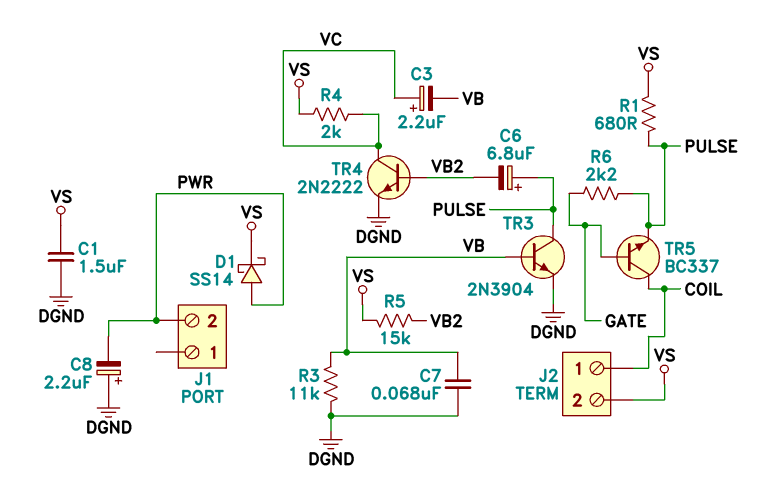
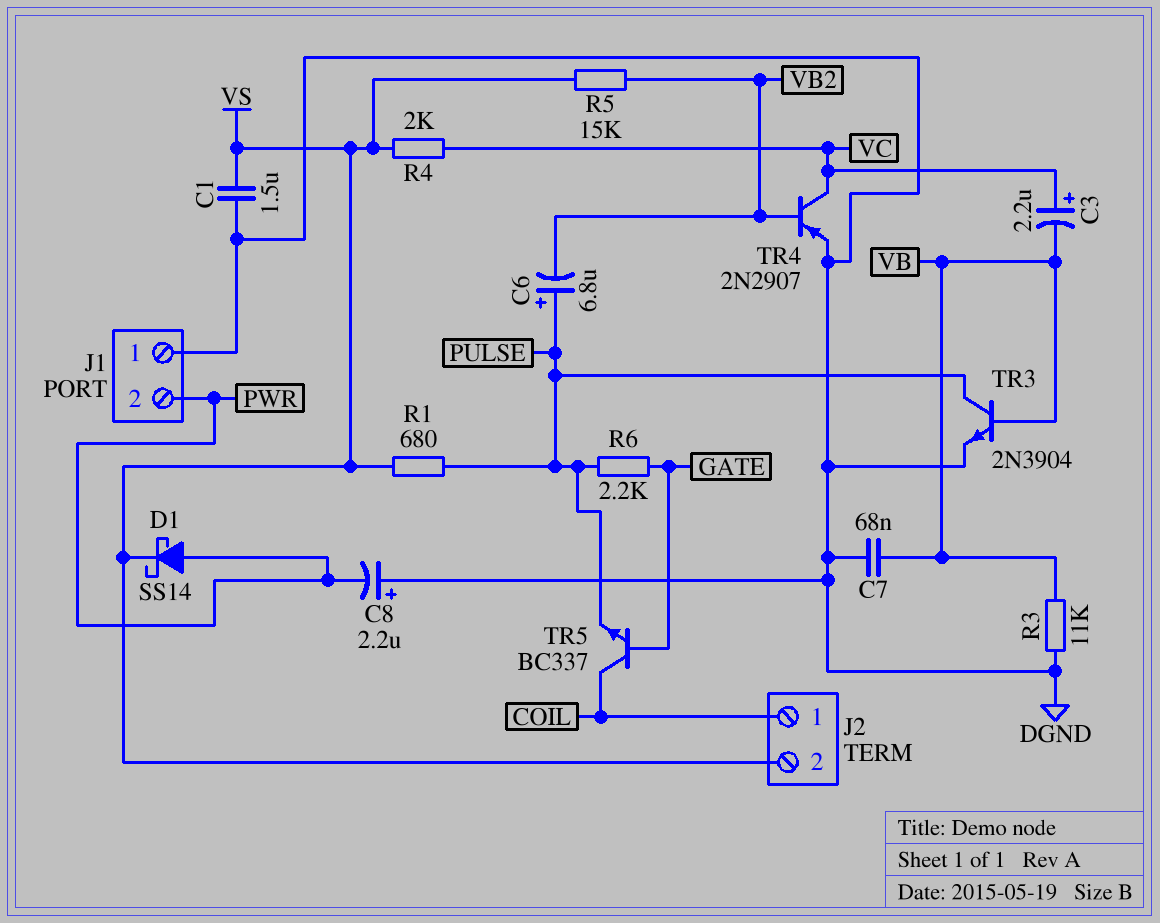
J1 pin 1: none -> DGND
TR4: NPN 2N2222 (B VB2, C VC, E DGND) -> PNP 2N2907 (B VB2, C VC, E DGND)

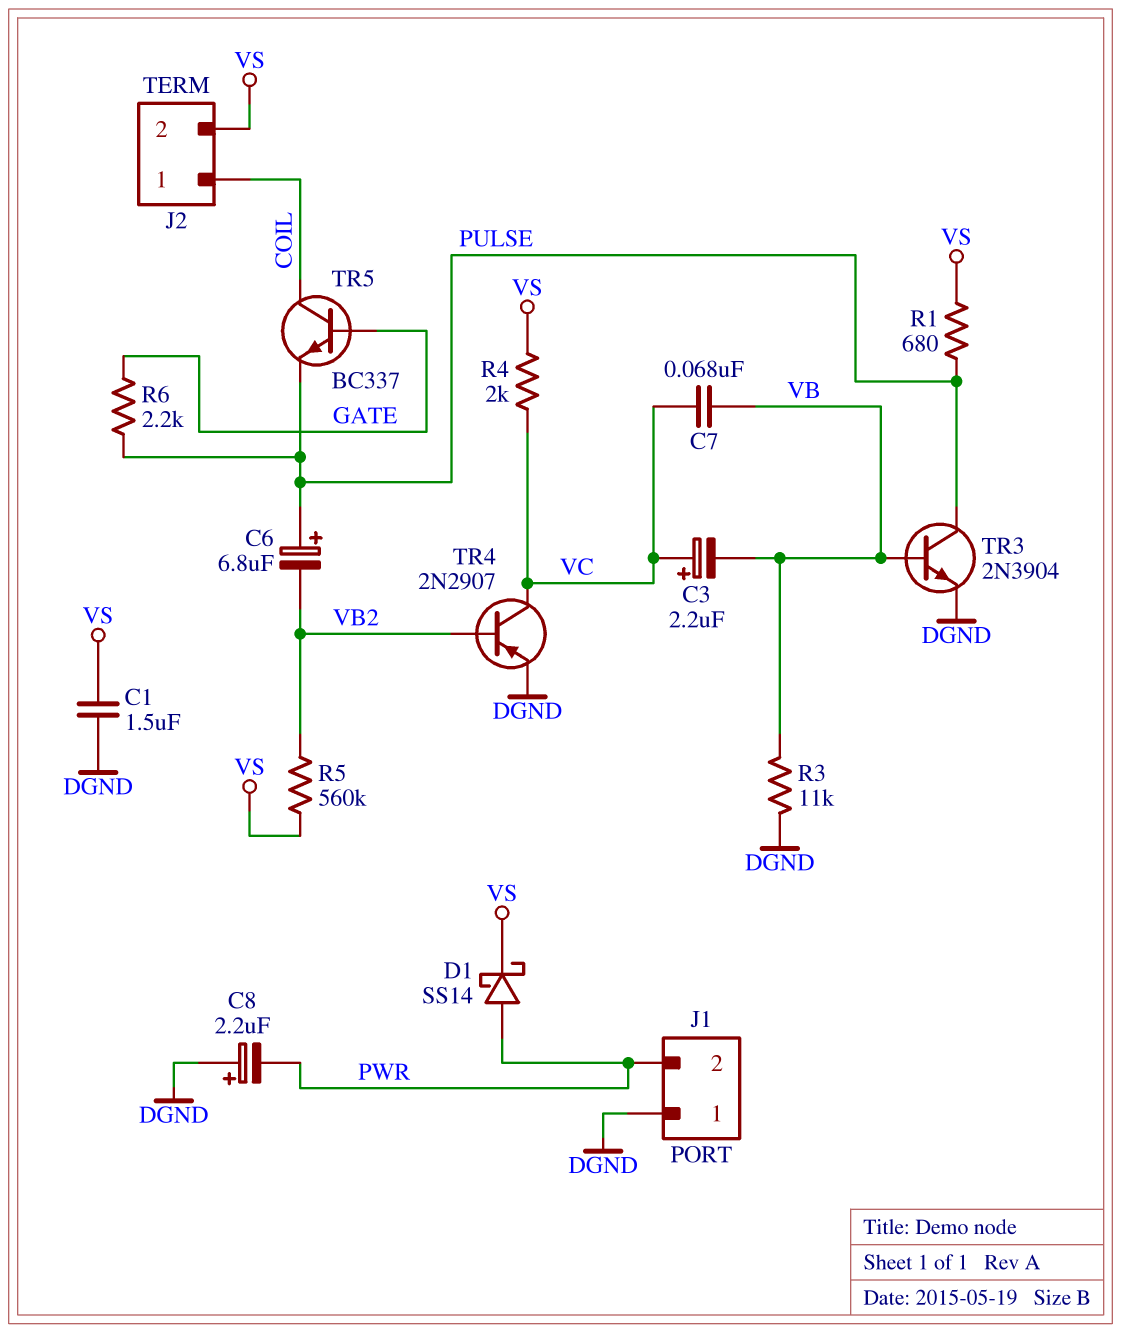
C7: 68nF (DGND, VB) -> 68nF (VB, VC)
R5: 15k (VB2, VS) -> 560k (VB2, VS)

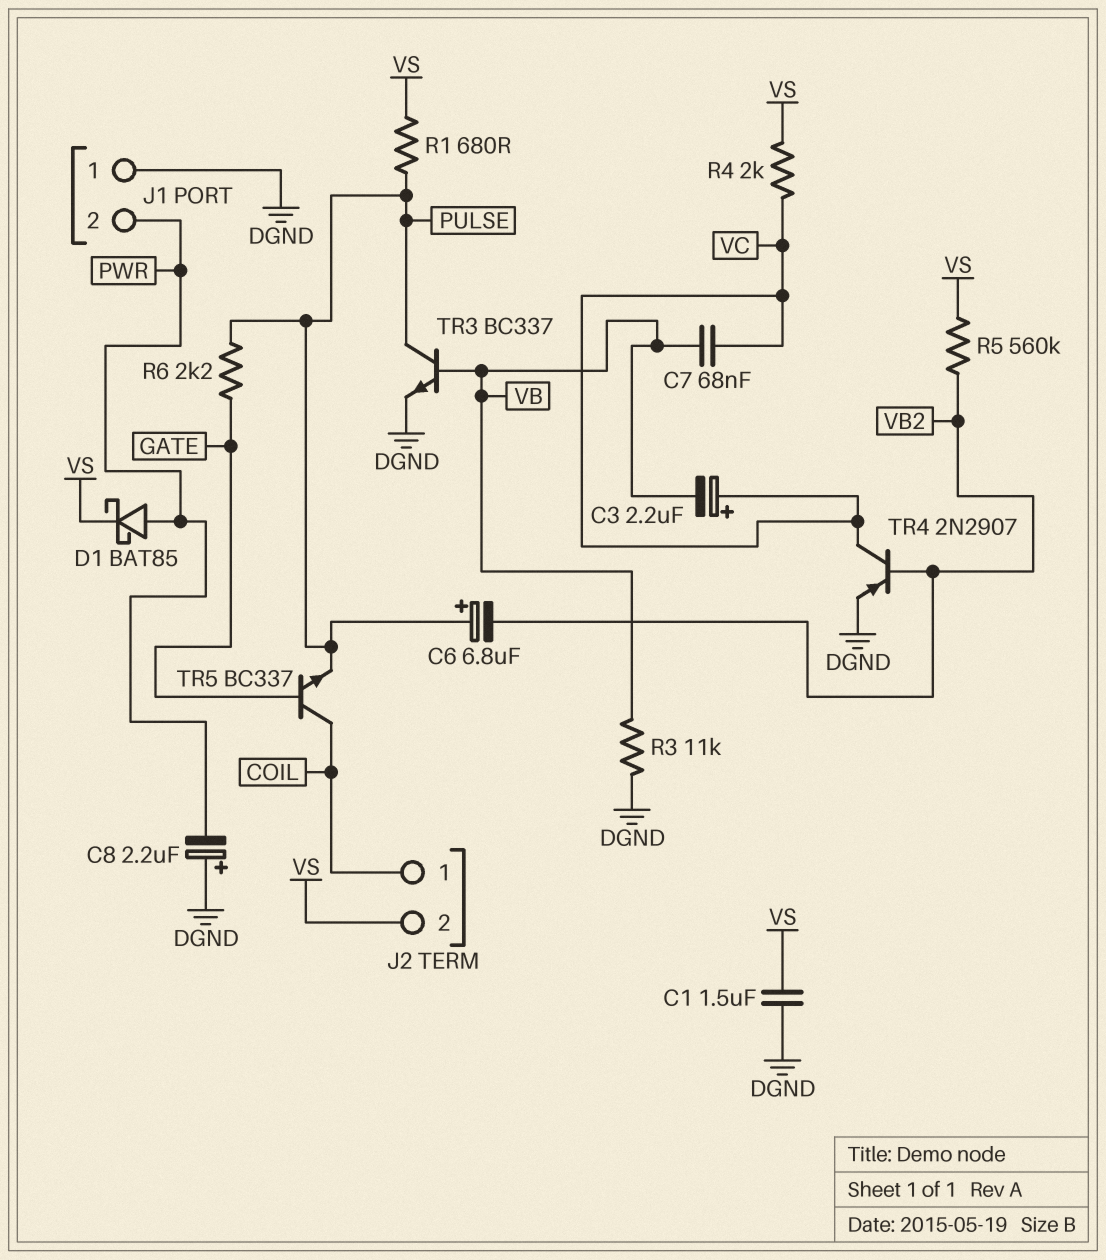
D1: schottky SS14 (A PWR, K VS) -> schottky BAT85 (A PWR, K VS)
TR3: NPN 2N3904 (B VB, C PULSE, E DGND) -> NPN BC337 (B VB, C PULSE, E DGND)

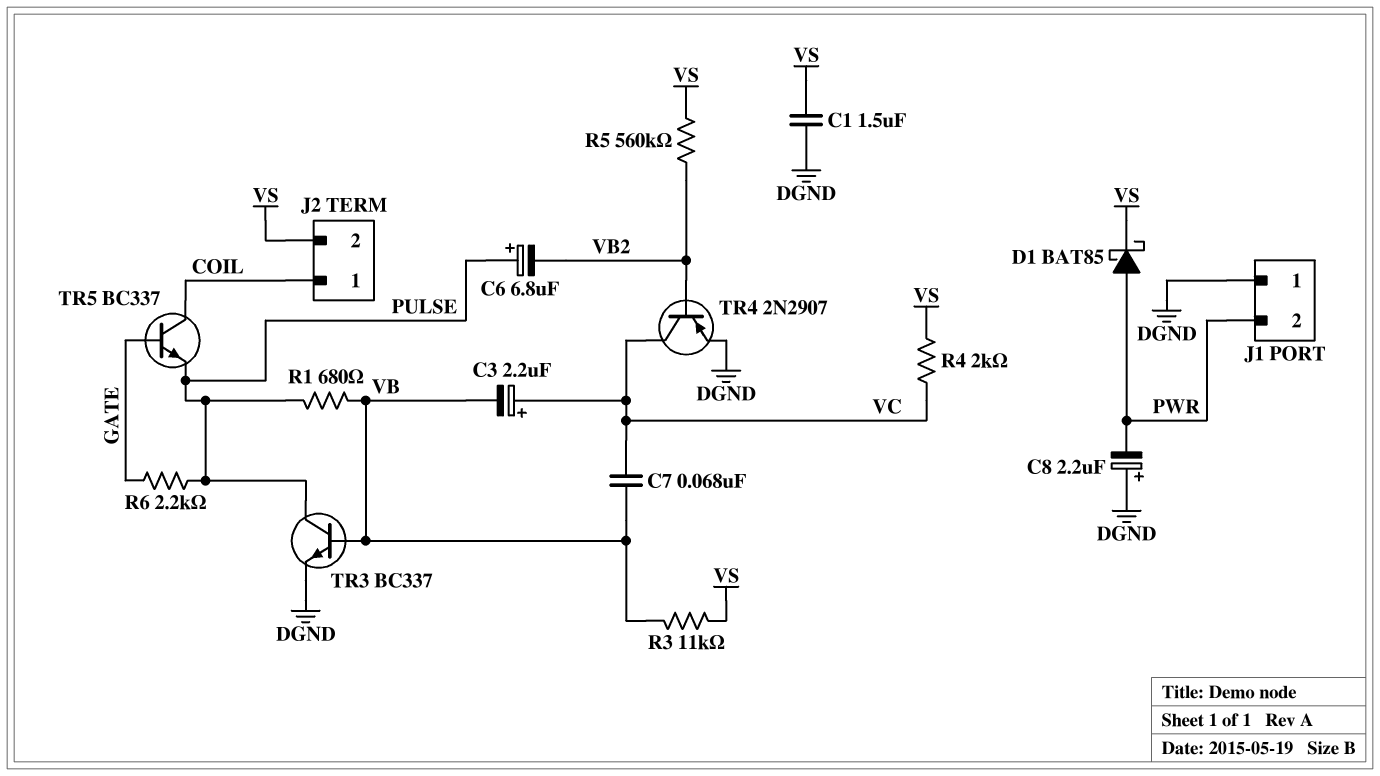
R1: 680 (PULSE, VS) -> 680 (PULSE, VB)
R3: 11k (DGND, VB) -> 11k (VB, VS)

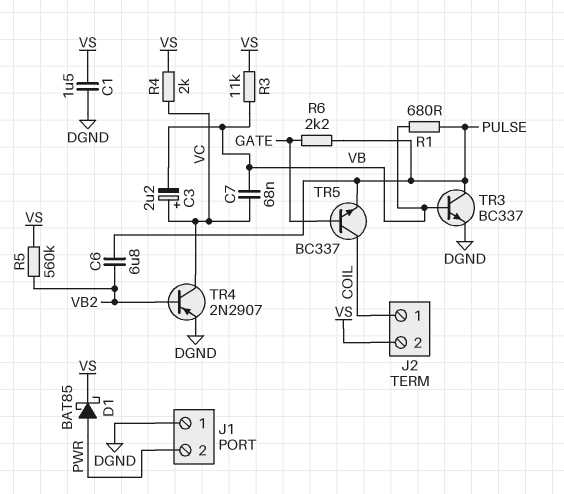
C6: 6.8uF (plus PULSE, minus VB2) -> 6.8uF (PULSE, VB2)
C8: 2.2uF (plus DGND, minus PWR) -> none

